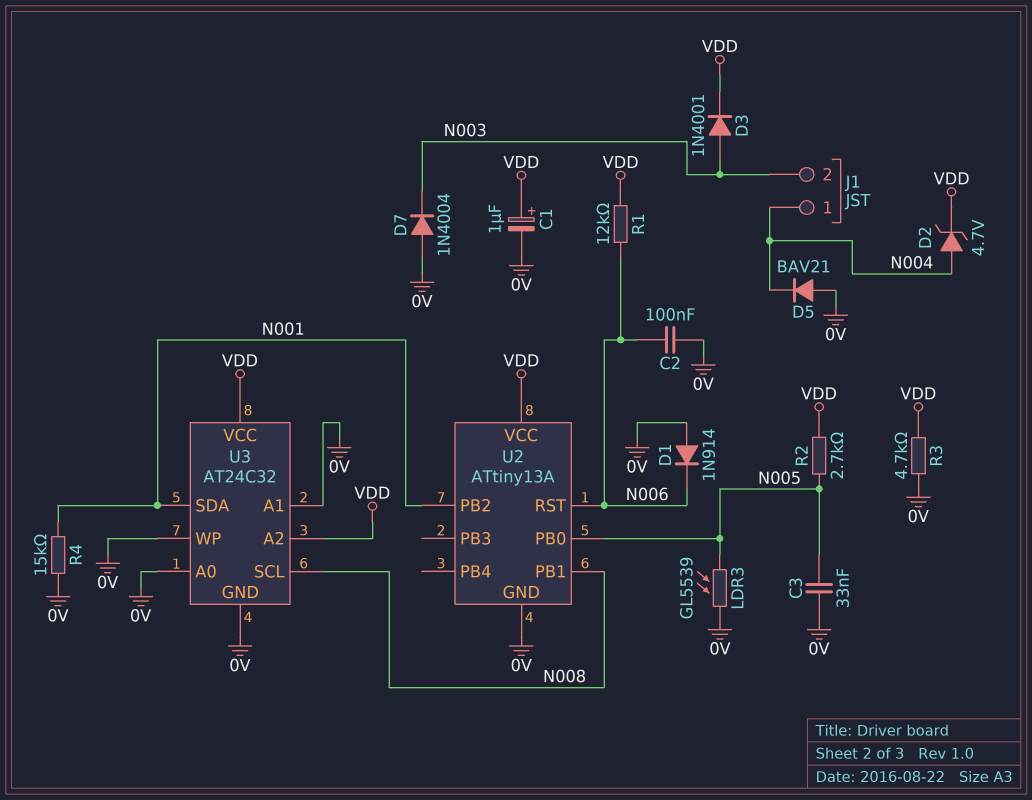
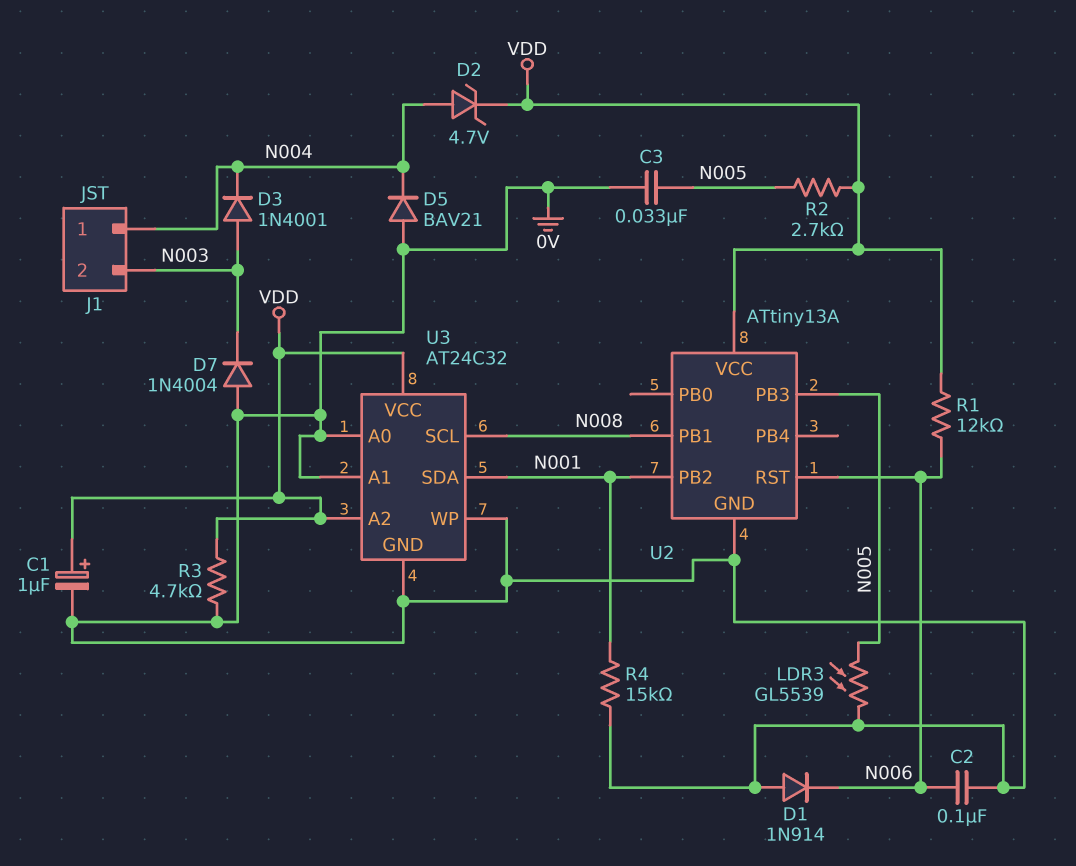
D3: diode 1N4001 (A N003, K VDD) -> diode 1N4001 (A N003, K N004)
U2 pin PB0: N005 -> none
U2 pin PB3: none -> N005

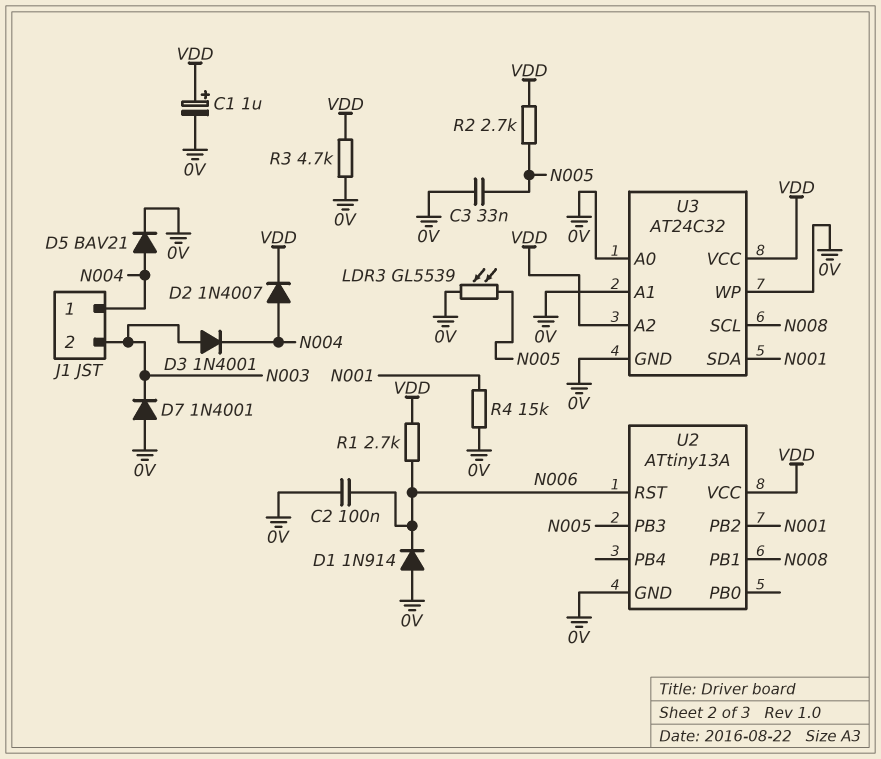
D2: zener 4.7V (A N004, K VDD) -> diode 1N4007 (A N004, K VDD)
D5: diode BAV21 (A 0V, K N004) -> diode BAV21 (A N004, K 0V)
D7: diode 1N4004 (A 0V, K N003) -> diode 1N4001 (A 0V, K N003)
R1: 12k (N006, VDD) -> 2.7k (N006, VDD)

